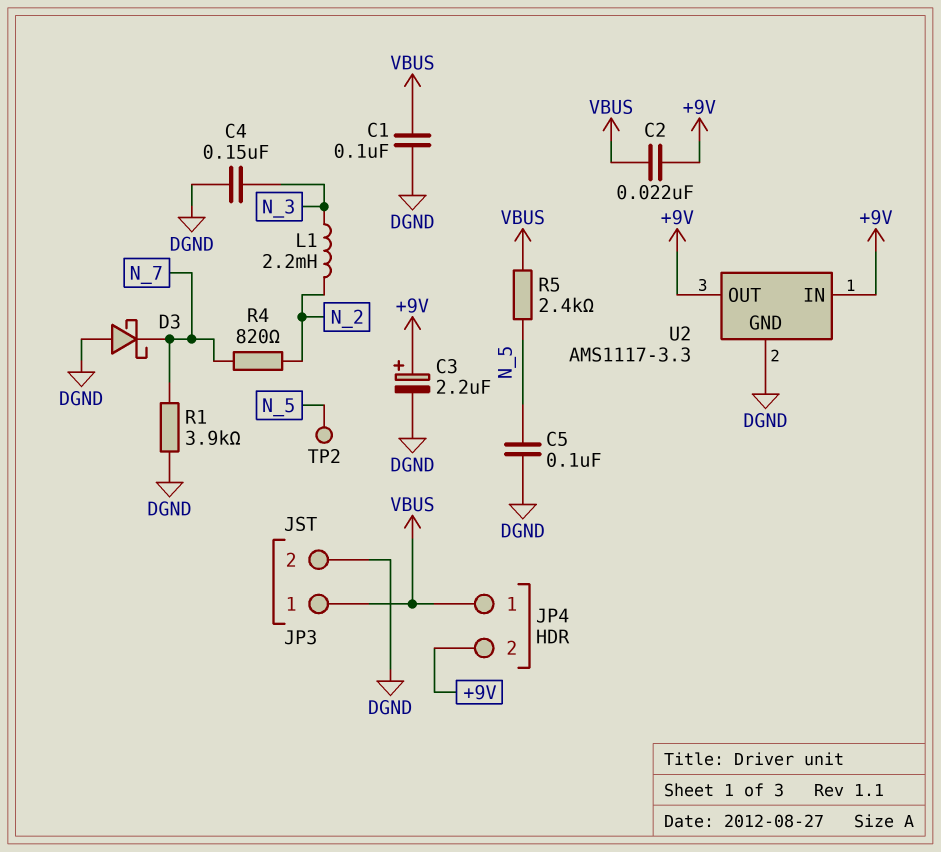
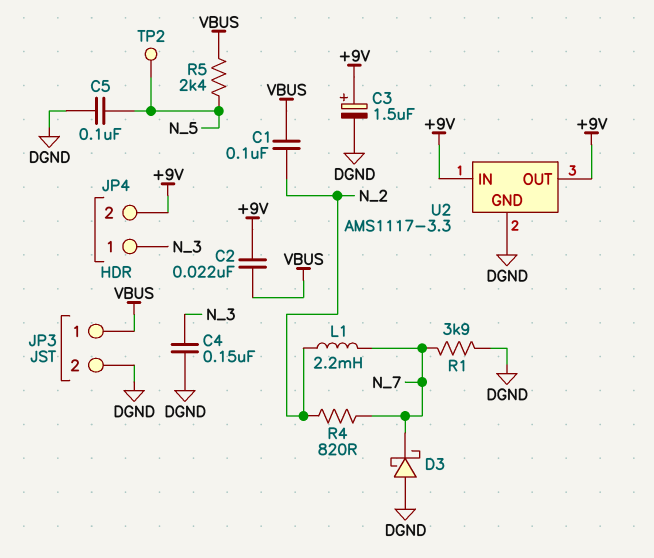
C1: 100nF (DGND, VBUS) -> 100nF (N_2, VBUS)
C3: 2.2uF (plus +9V, minus DGND) -> 1.5uF (plus +9V, minus DGND)
JP4 pin 1: VBUS -> N_3
L1: 2.2mH (N_2, N_3) -> 2.2mH (N_2, N_7)

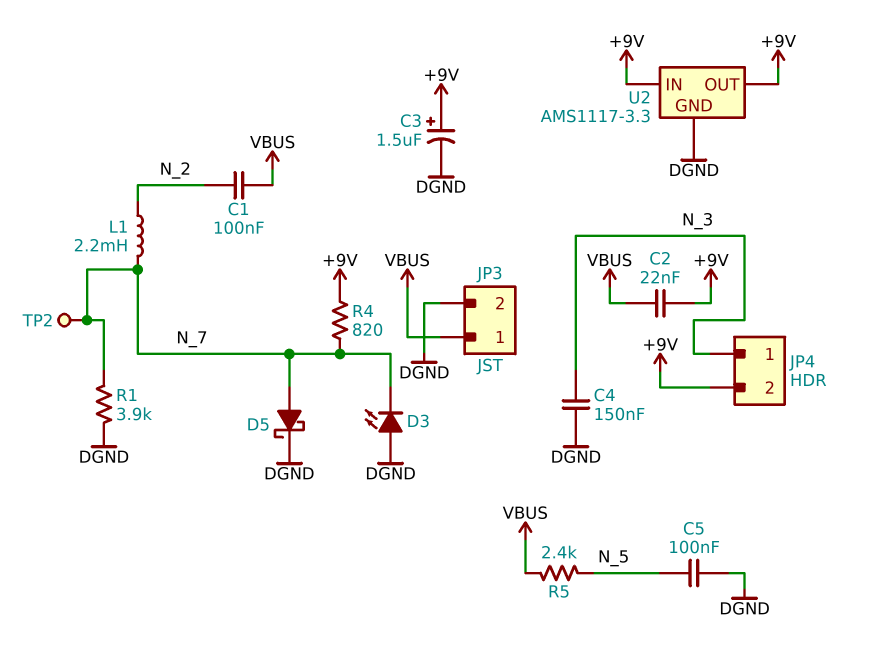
D3: schottky (A DGND, K N_7) -> LED (A DGND, K N_7)
D5: none -> schottky (A N_7, K DGND)
R4: 820 (N_2, N_7) -> 820 (+9V, N_7)
TP2: test point (N_5) -> test point (N_7)

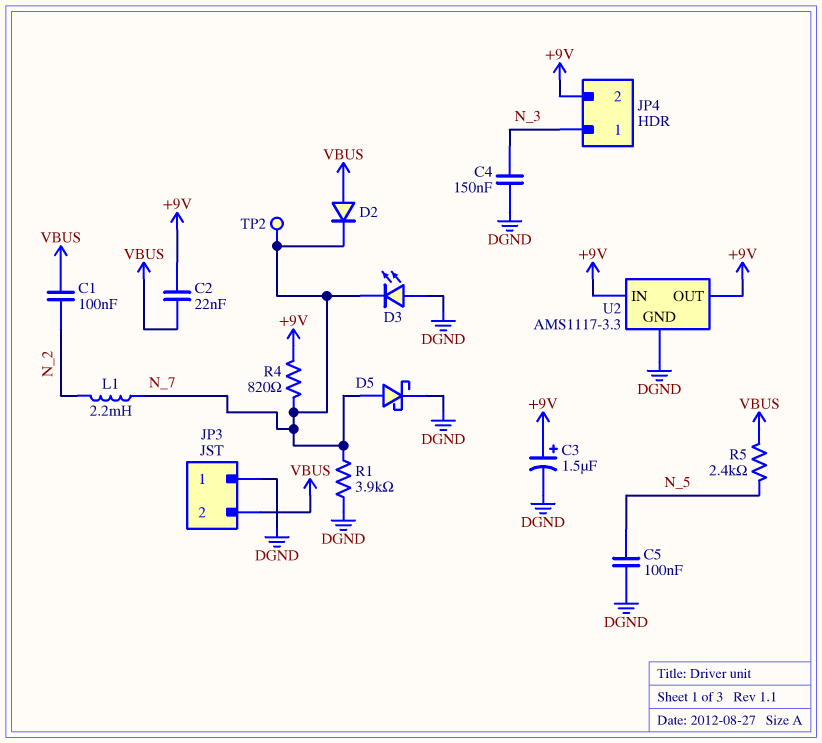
D2: none -> diode (A VBUS, K N_7)
JP3 pin 1: VBUS -> DGND
JP3 pin 2: DGND -> VBUS

